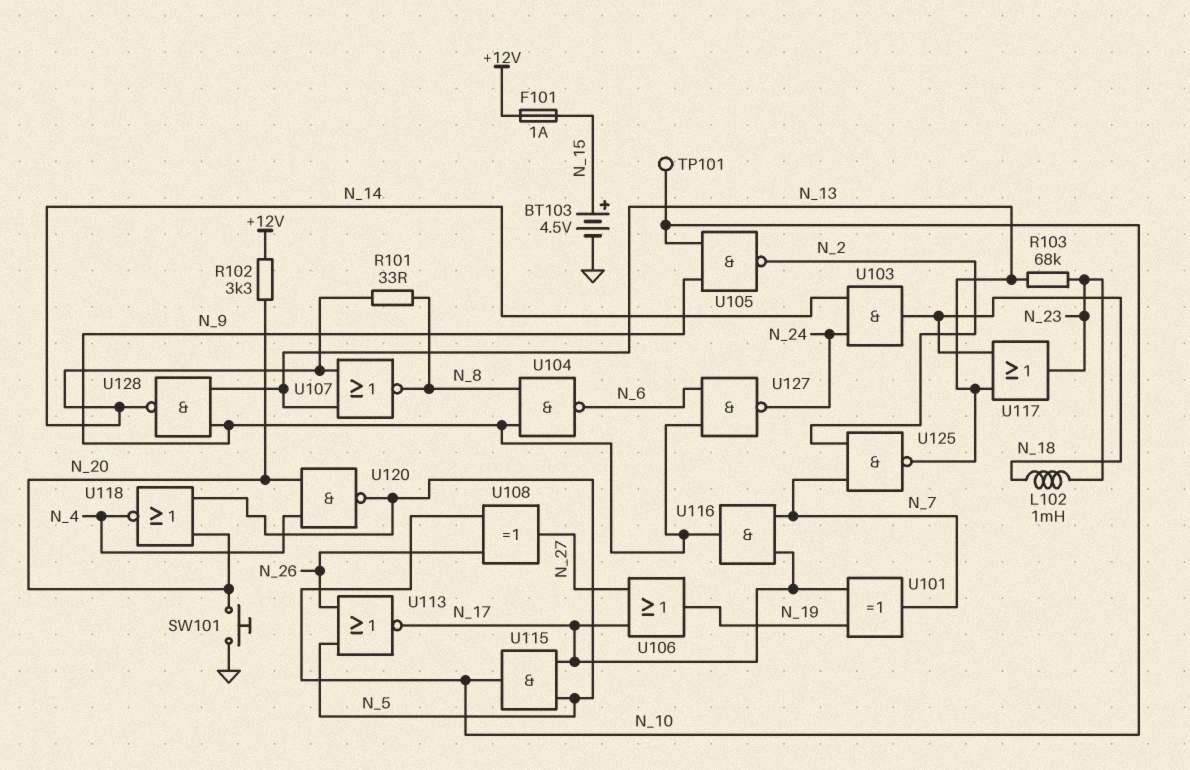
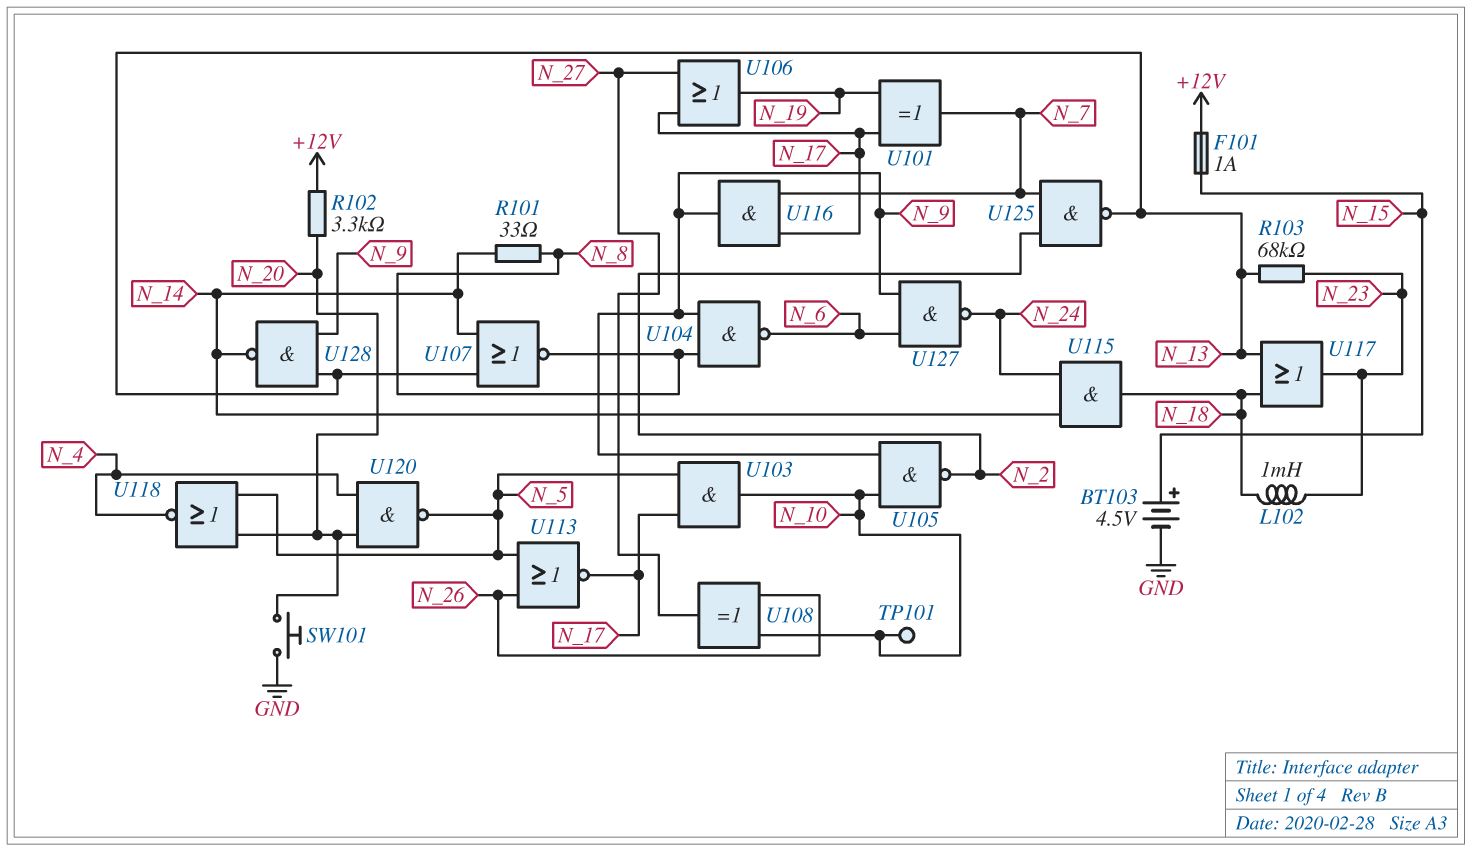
U103: AND (in N_14, in N_24, out N_18) -> AND (in N_5, in N_17, out N_10)
U115: AND (in N_5, in N_17, out N_10) -> AND (in N_14, in N_24, out N_18)

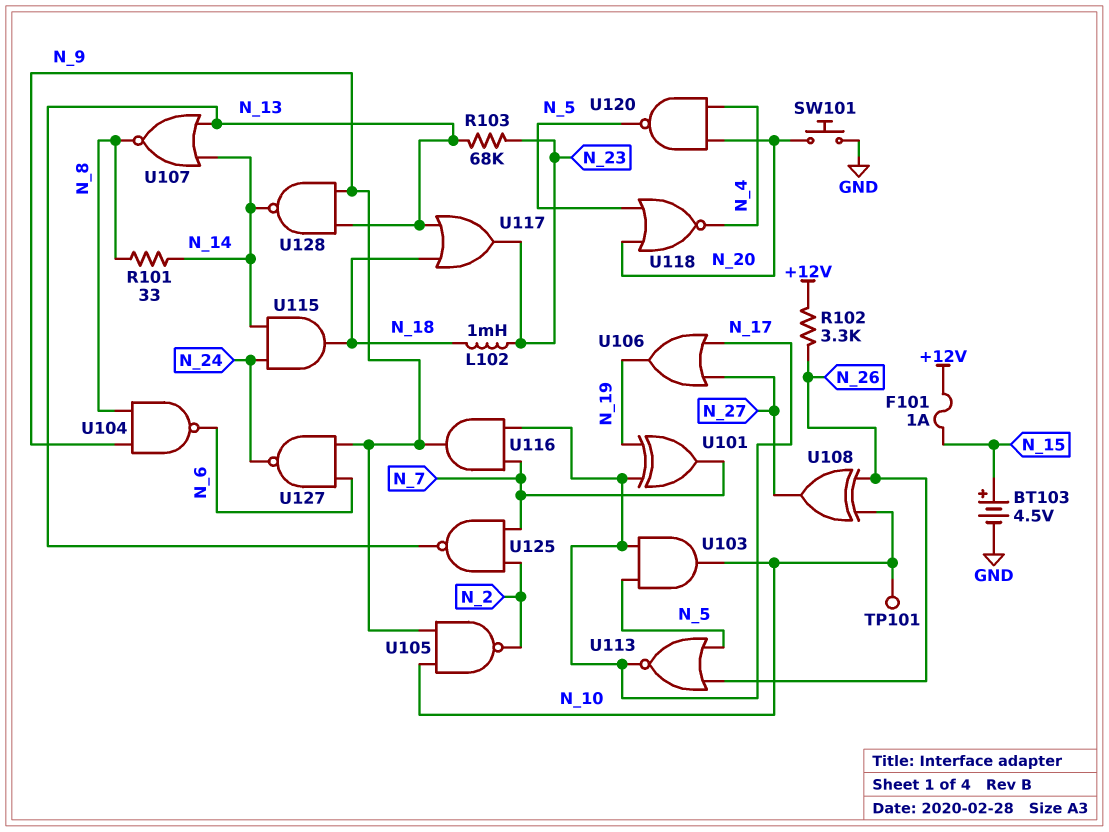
R102: 3.3k (+12V, N_20) -> 3.3k (+12V, N_26)

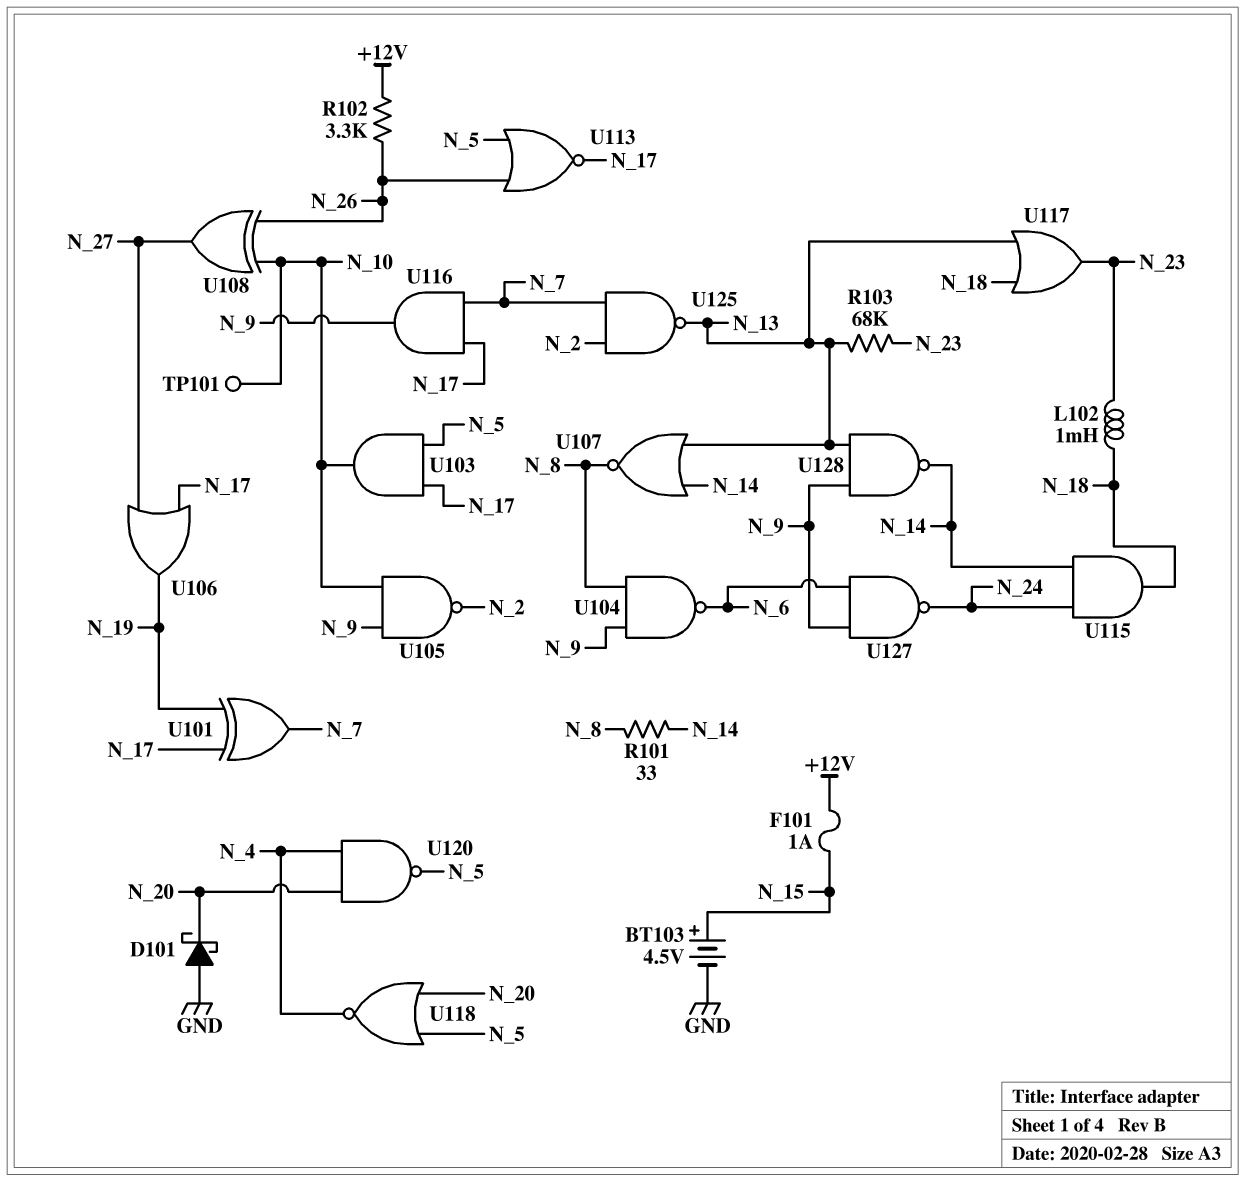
D101: none -> schottky (A GND, K N_20)
SW101: button (GND, N_20) -> none

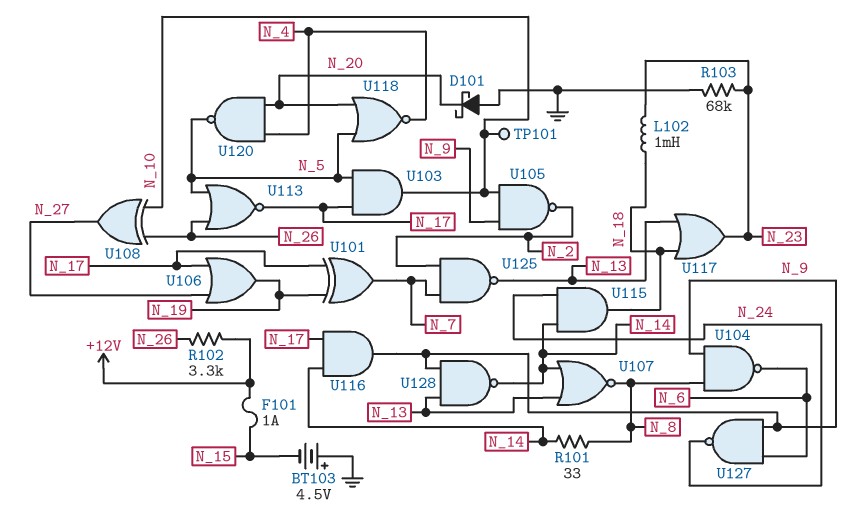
BT103: 4.5V (plus N_15, minus GND) -> 4.5V (plus GND, minus N_15)
R103: 68k (N_13, N_23) -> 68k (GND, N_23)
U116: AND (in N_7, in N_17, out N_9) -> AND (in N_14, in N_17, out N_9)

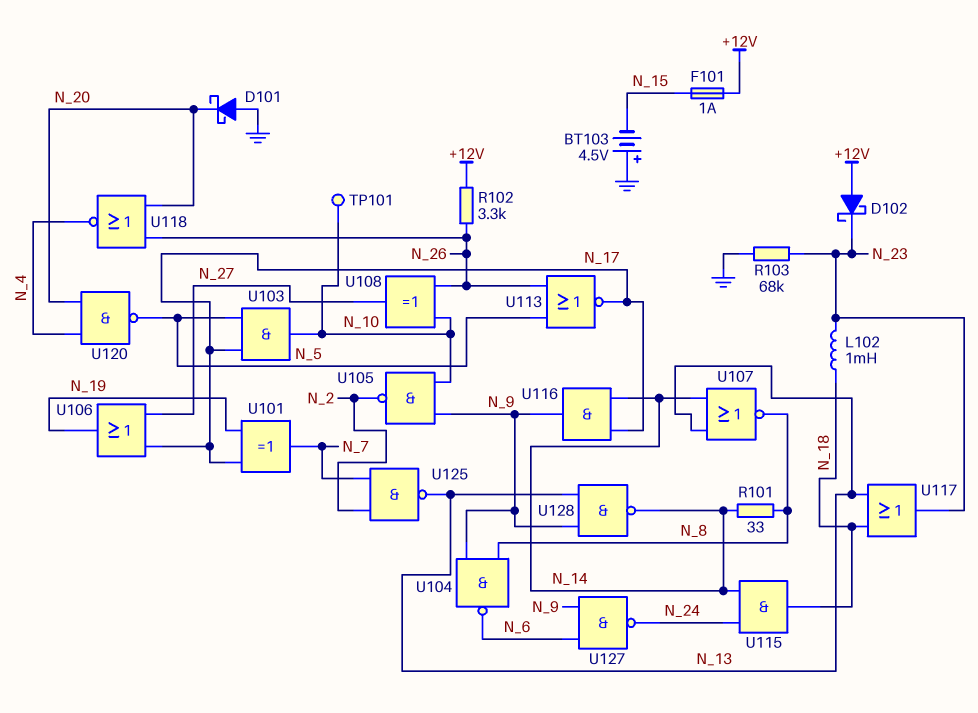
D102: none -> schottky (A +12V, K N_23)
U118: NOR (in N_5, in N_20, out N_4) -> NOR (in N_20, in N_26, out N_4)

